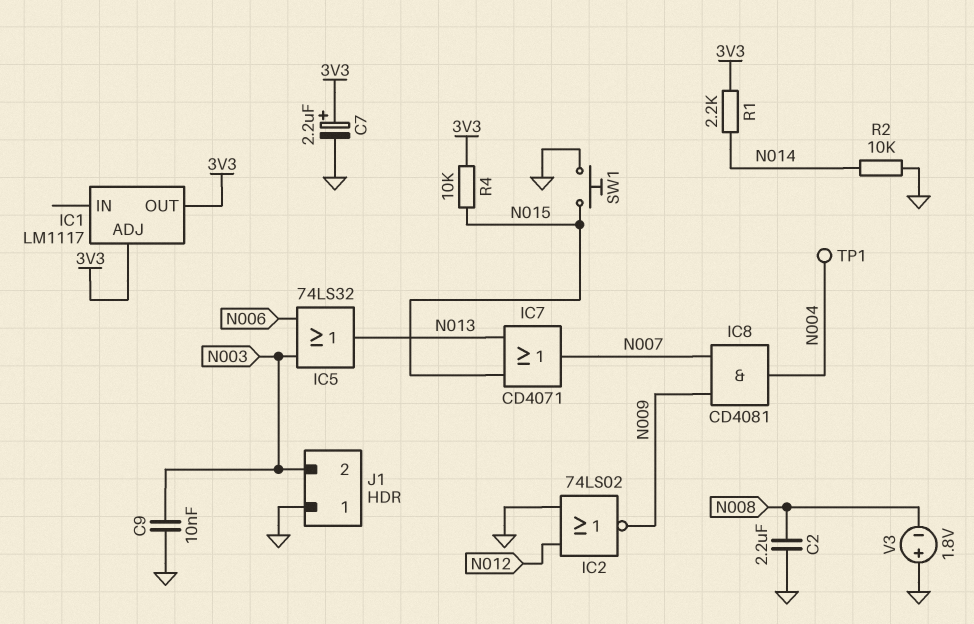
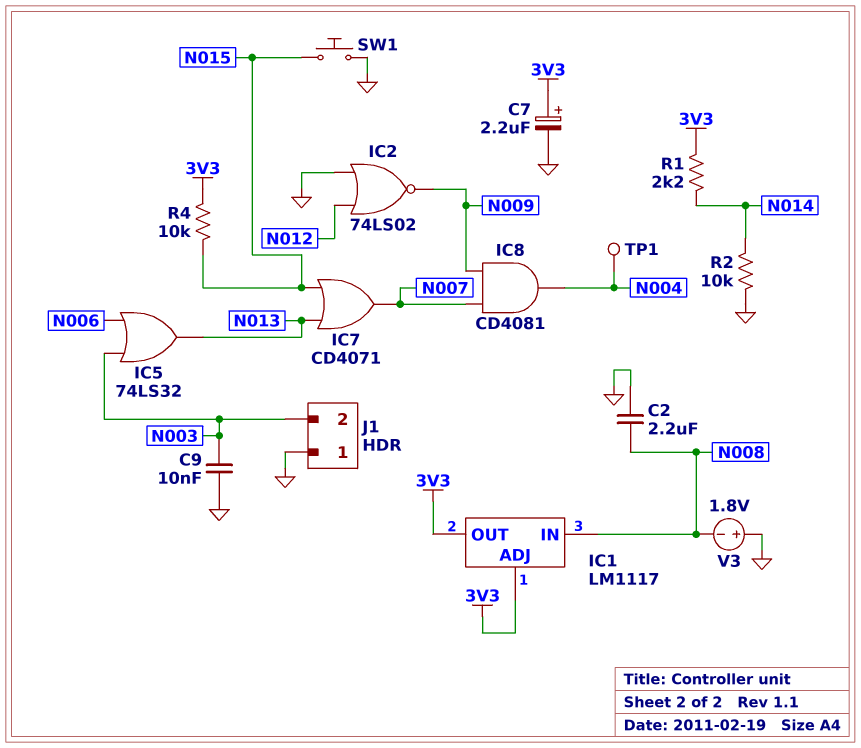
IC1 pin IN: none -> N008

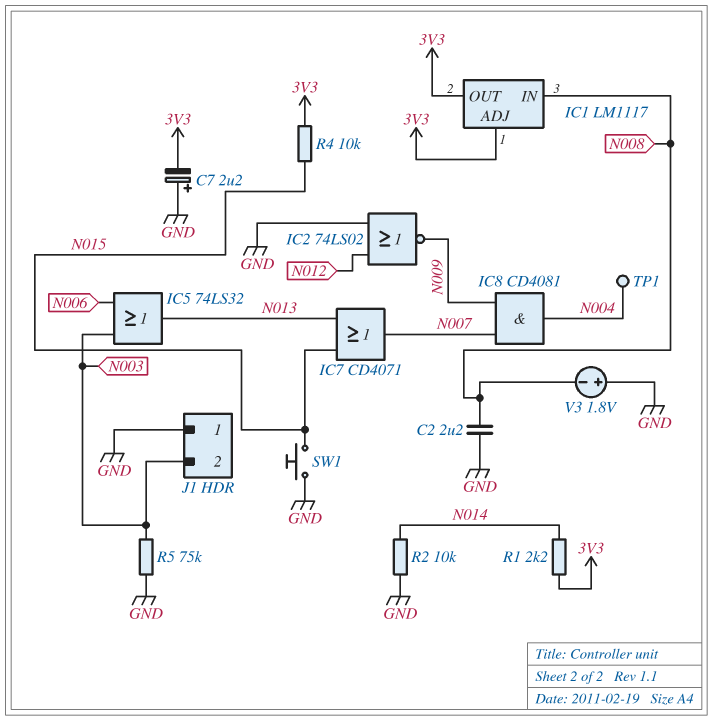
C7: 2.2uF (plus 3V3, minus GND) -> 2.2uF (plus GND, minus 3V3)
C9: 10nF (GND, N003) -> none
R5: none -> 75k (GND, N003)

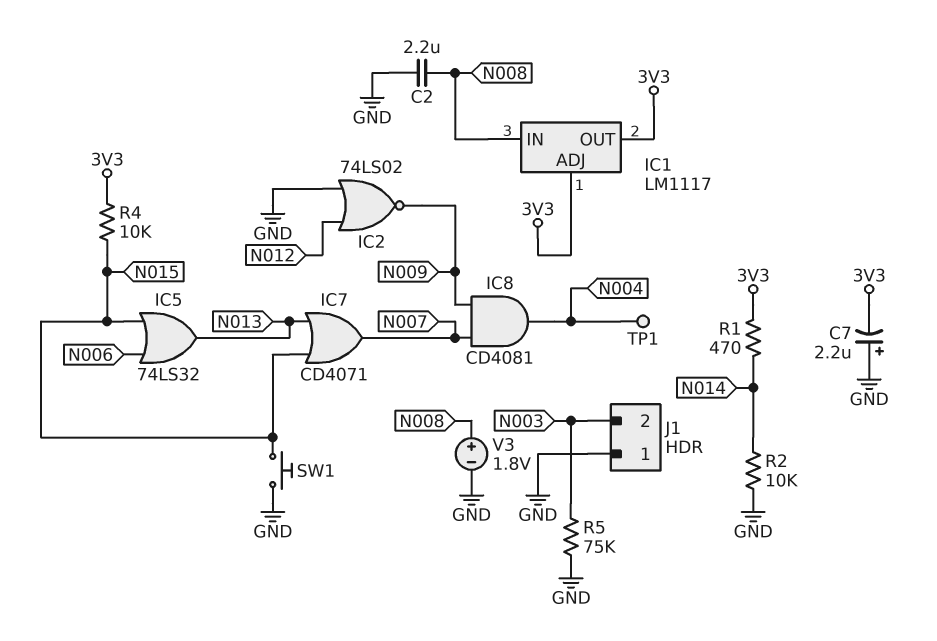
IC5: OR 74LS32 (in N003, in N006, out N013) -> OR 74LS32 (in N006, in N015, out N013)
R1: 2.2k (3V3, N014) -> 470 (3V3, N014)
V3: 1.8V (plus GND, minus N008) -> 1.8V (plus N008, minus GND)

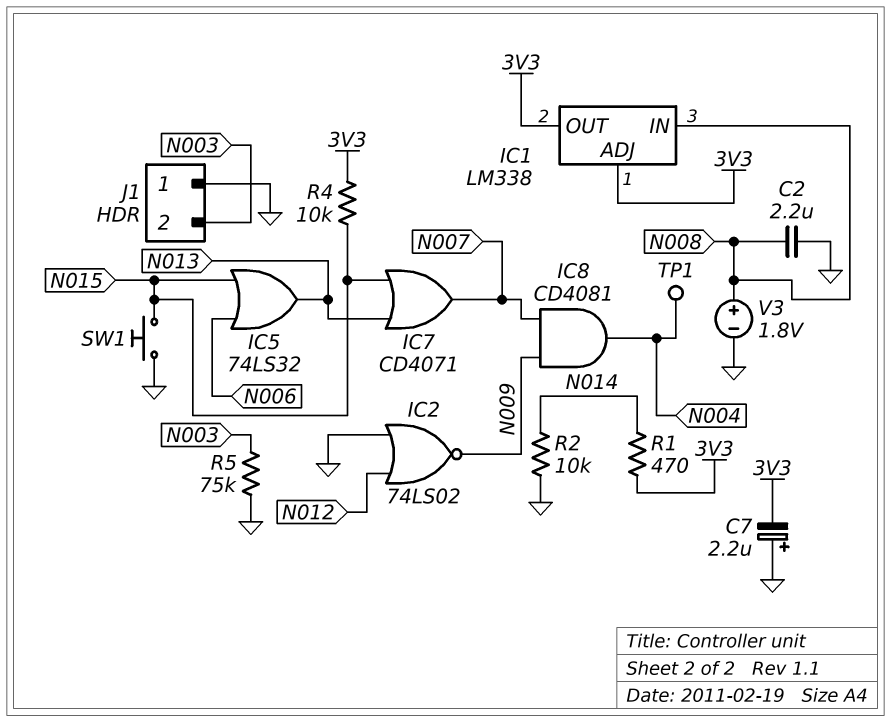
IC1: LM1117 -> LM338

